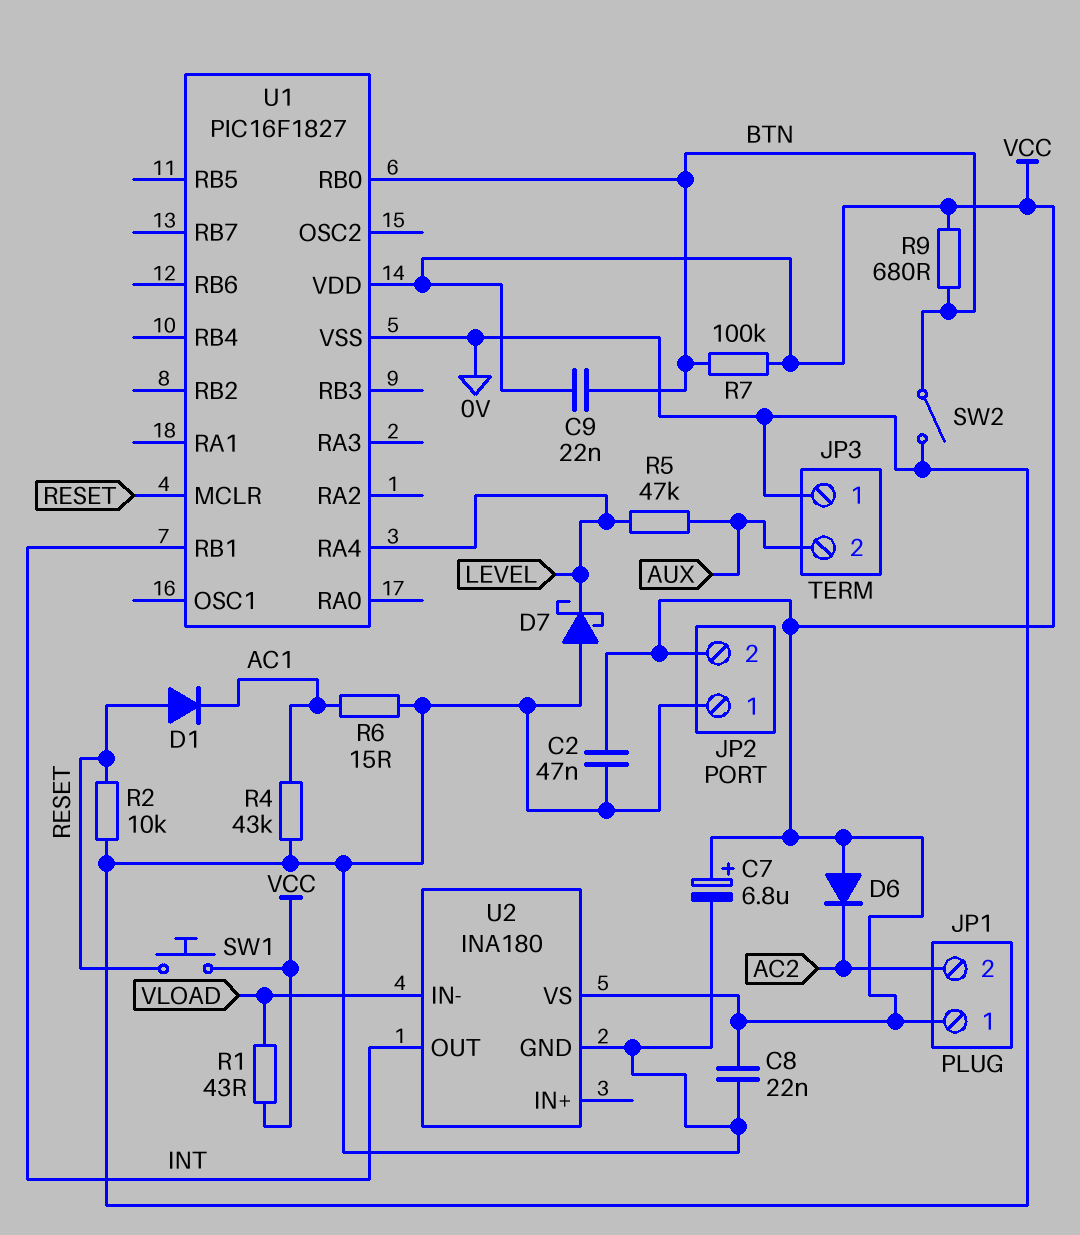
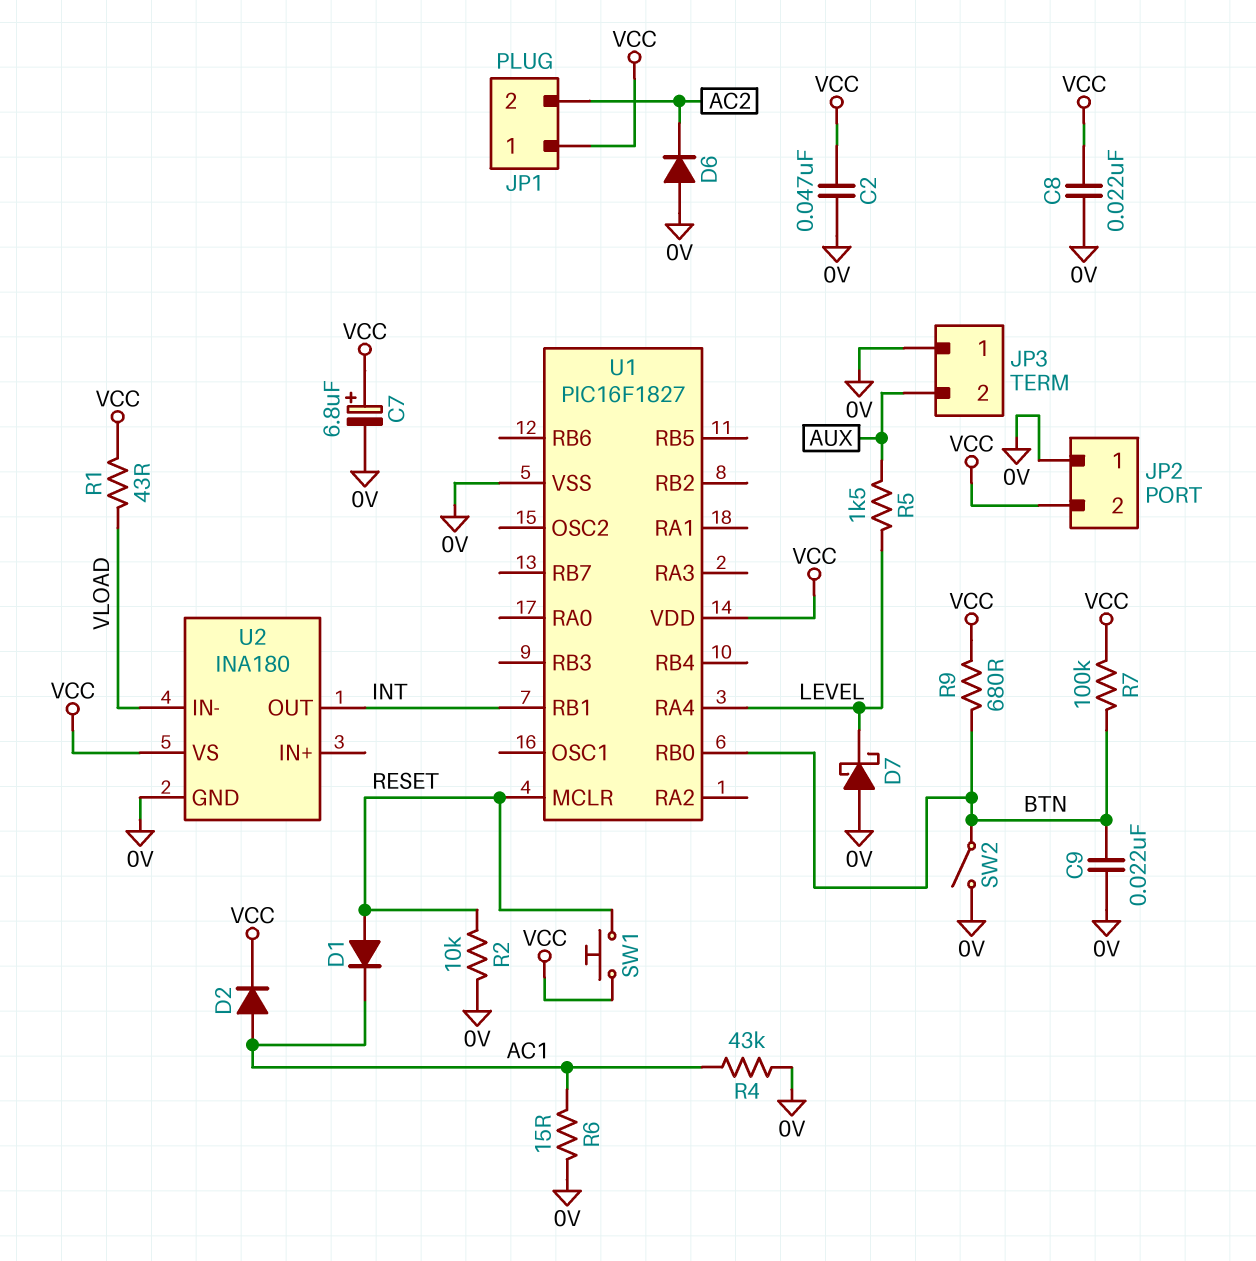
C9: 22nF (BTN, VCC) -> 22nF (0V, BTN)
D2: none -> diode (A AC1, K VCC)
D6: diode (A VCC, K AC2) -> diode (A 0V, K AC2)
R5: 47k (AUX, LEVEL) -> 1.5k (AUX, LEVEL)

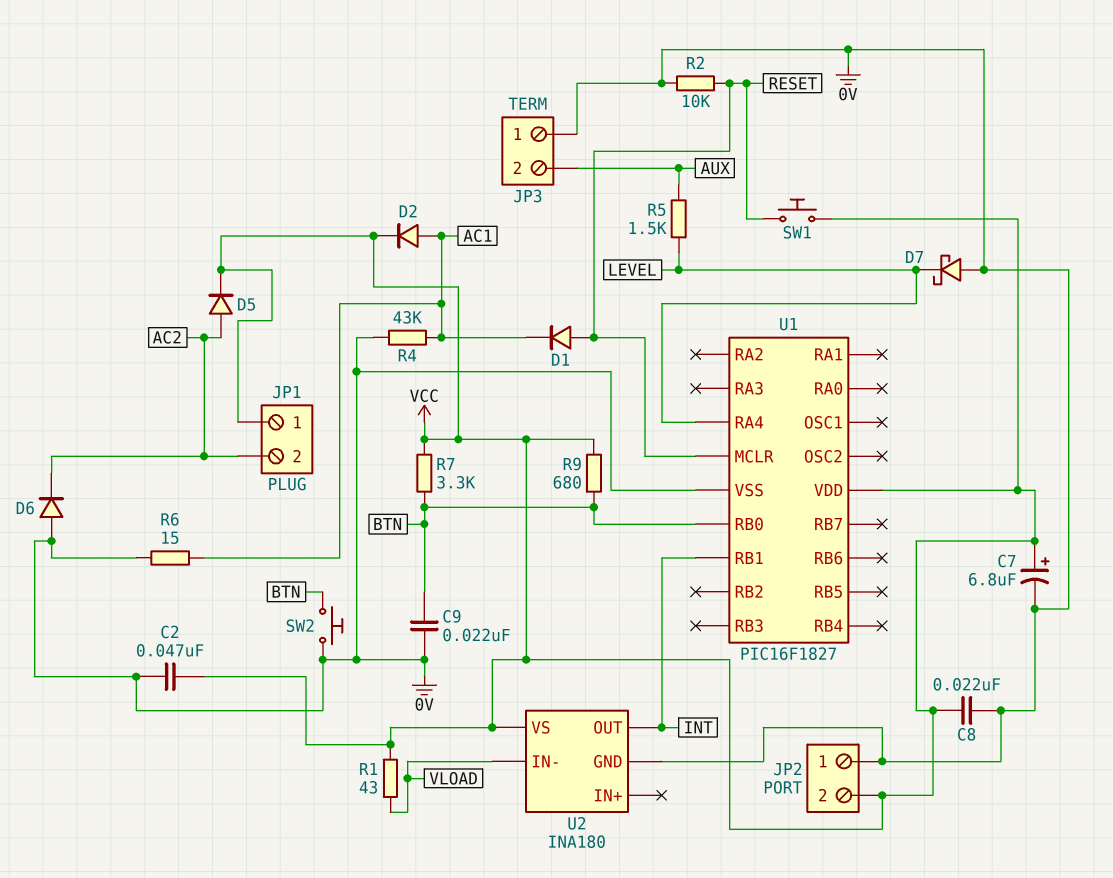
D5: none -> diode (A AC2, K VCC)
R7: 100k (BTN, VCC) -> 3.3k (BTN, VCC)
SW2: switch (0V, BTN) -> button (0V, BTN)

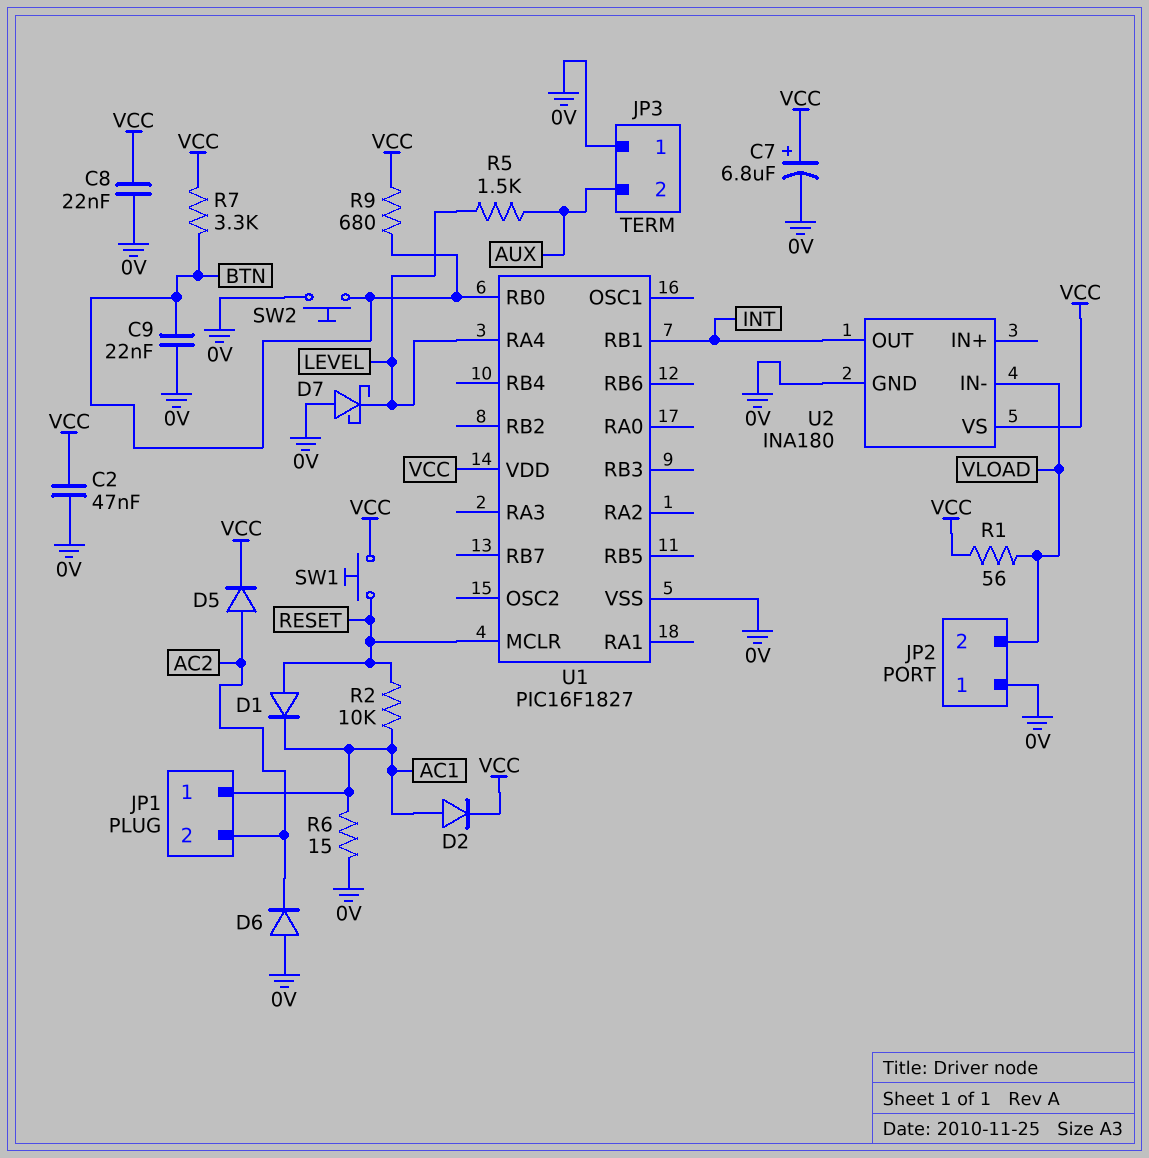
JP1 pin 1: VCC -> AC1
JP2 pin 2: VCC -> VLOAD
R1: 43 (VCC, VLOAD) -> 56 (VCC, VLOAD)
R2: 10k (0V, RESET) -> 10k (AC1, RESET)
R4: 43k (0V, AC1) -> none

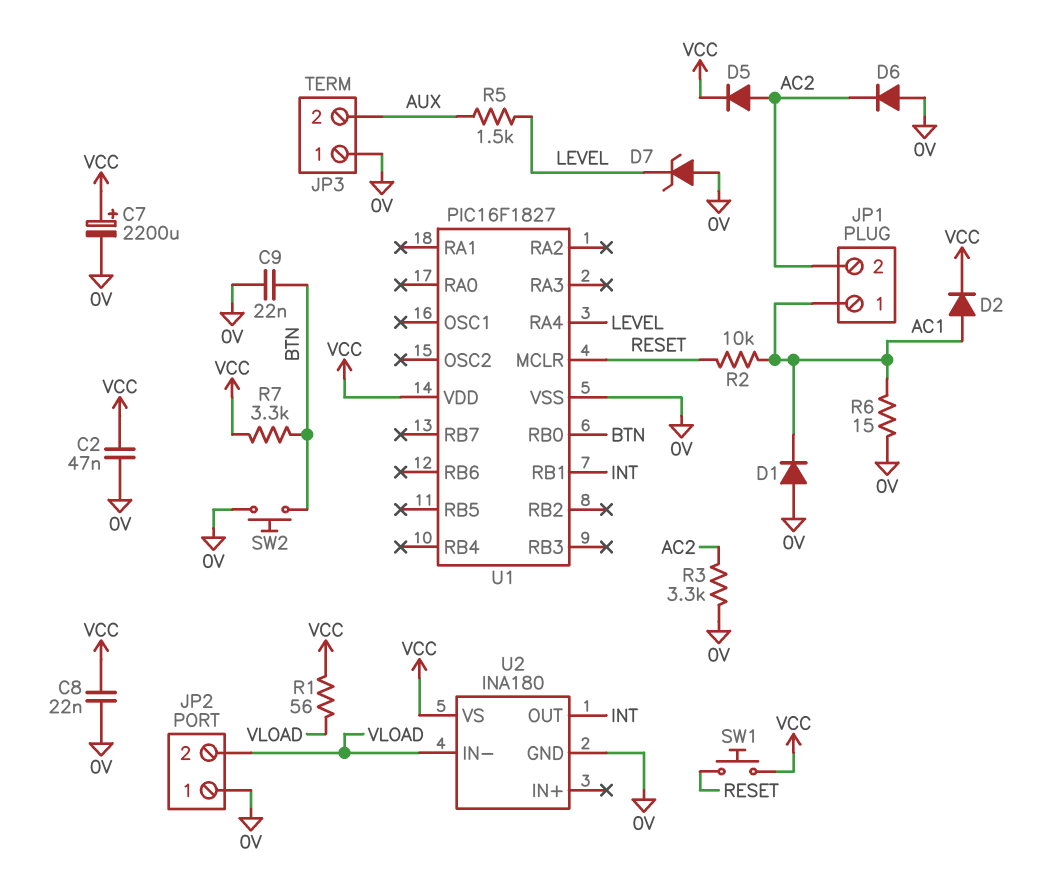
C7: 6.8uF (plus VCC, minus 0V) -> 2200uF (plus VCC, minus 0V)
D1: diode (A RESET, K AC1) -> diode (A 0V, K AC1)
D7: schottky (A 0V, K LEVEL) -> zener (A 0V, K LEVEL)
R3: none -> 3.3k (0V, AC2)
R9: 680 (BTN, VCC) -> none

